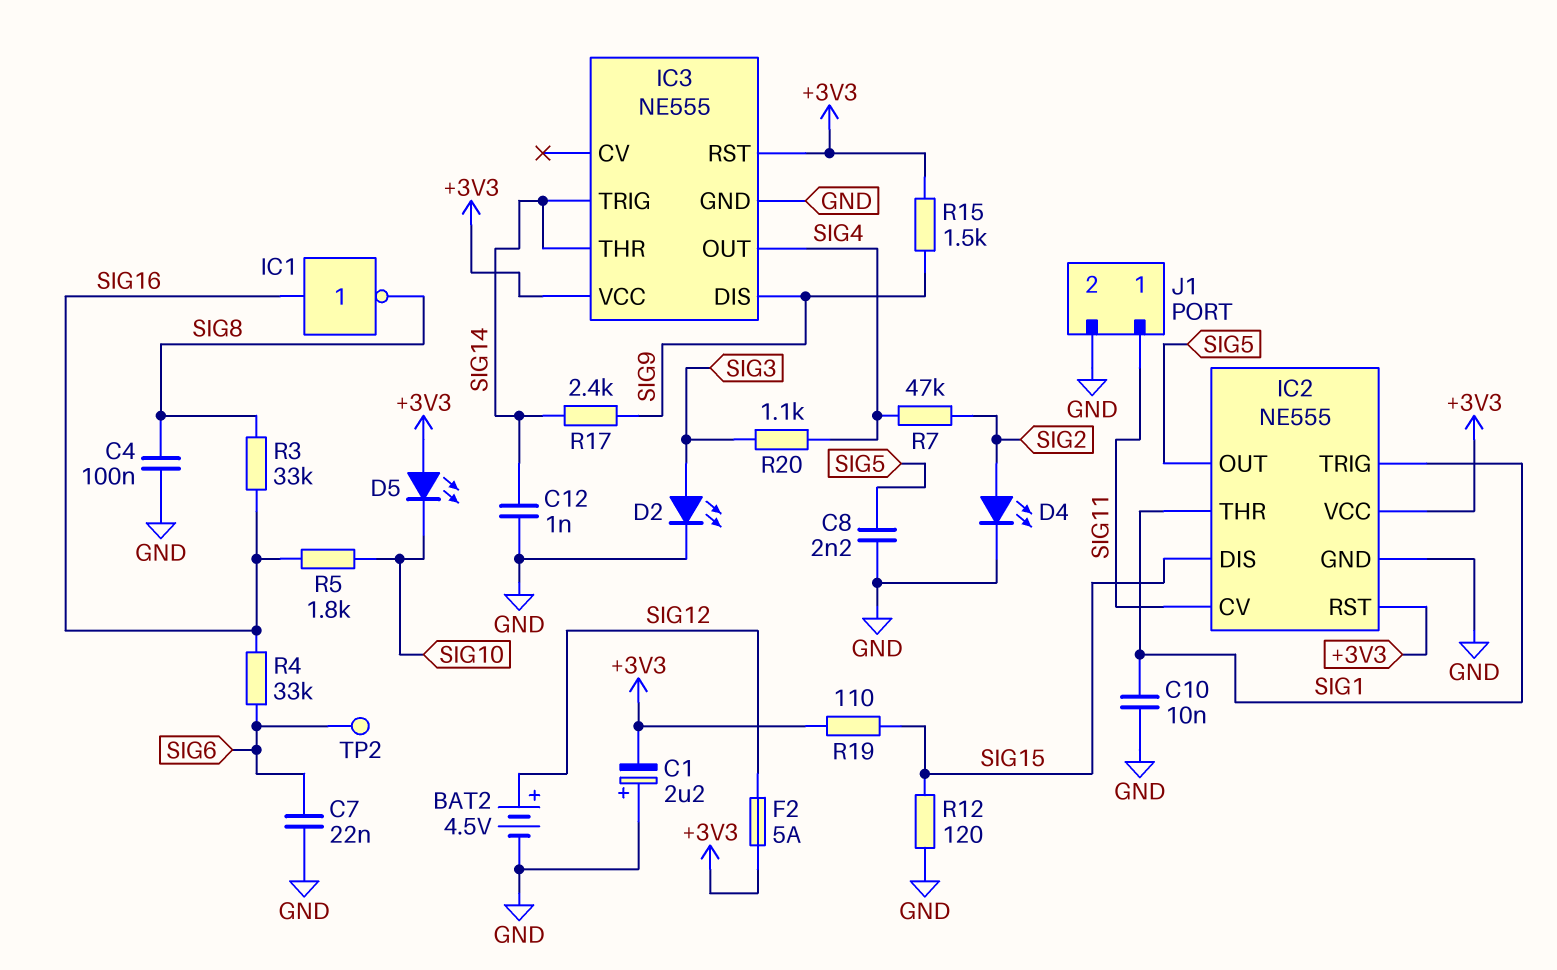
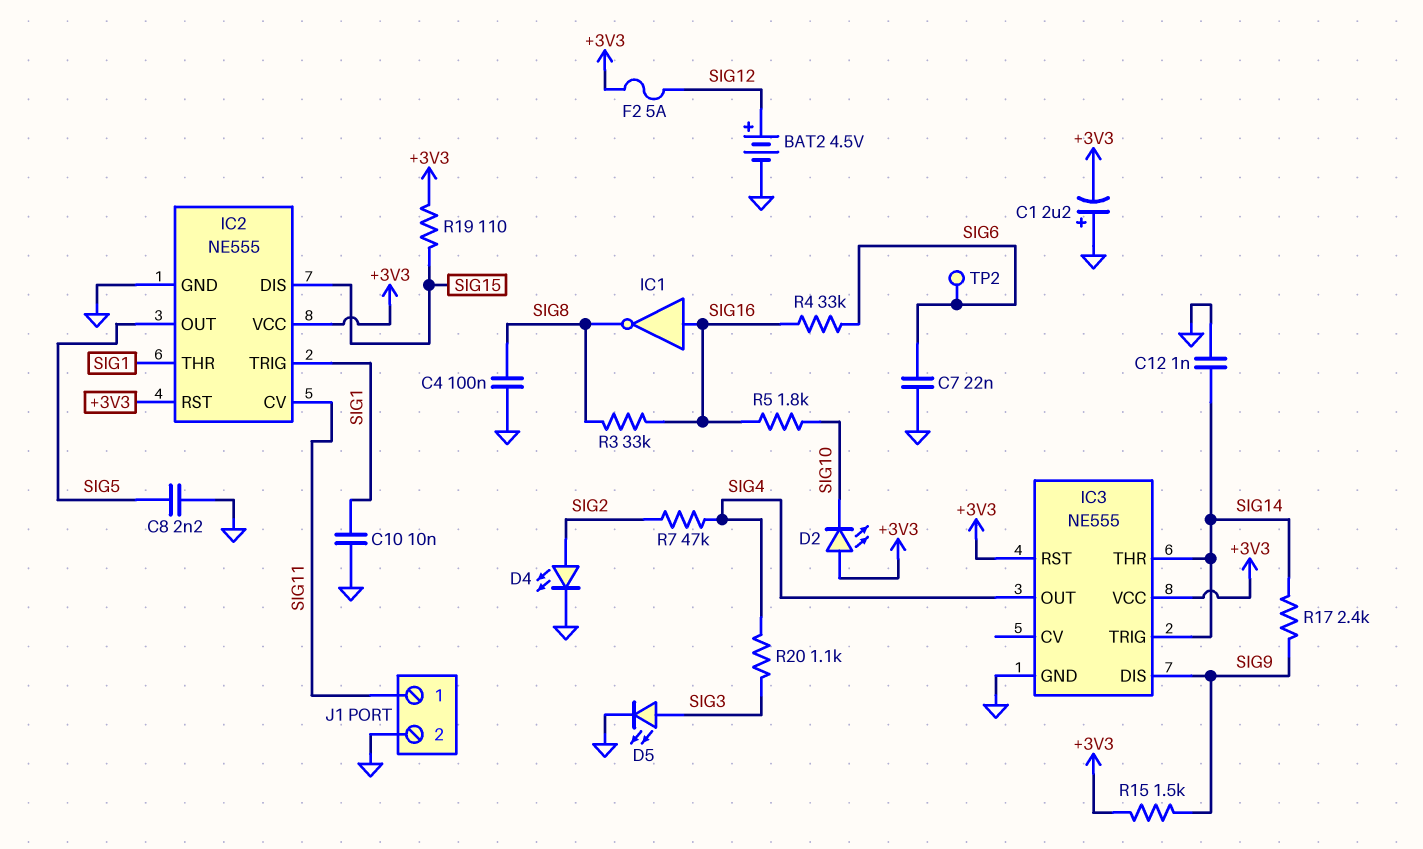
D2: LED (A SIG3, K GND) -> LED (A +3V3, K SIG10)
D5: LED (A +3V3, K SIG10) -> LED (A SIG3, K GND)
R12: 120 (GND, SIG15) -> none

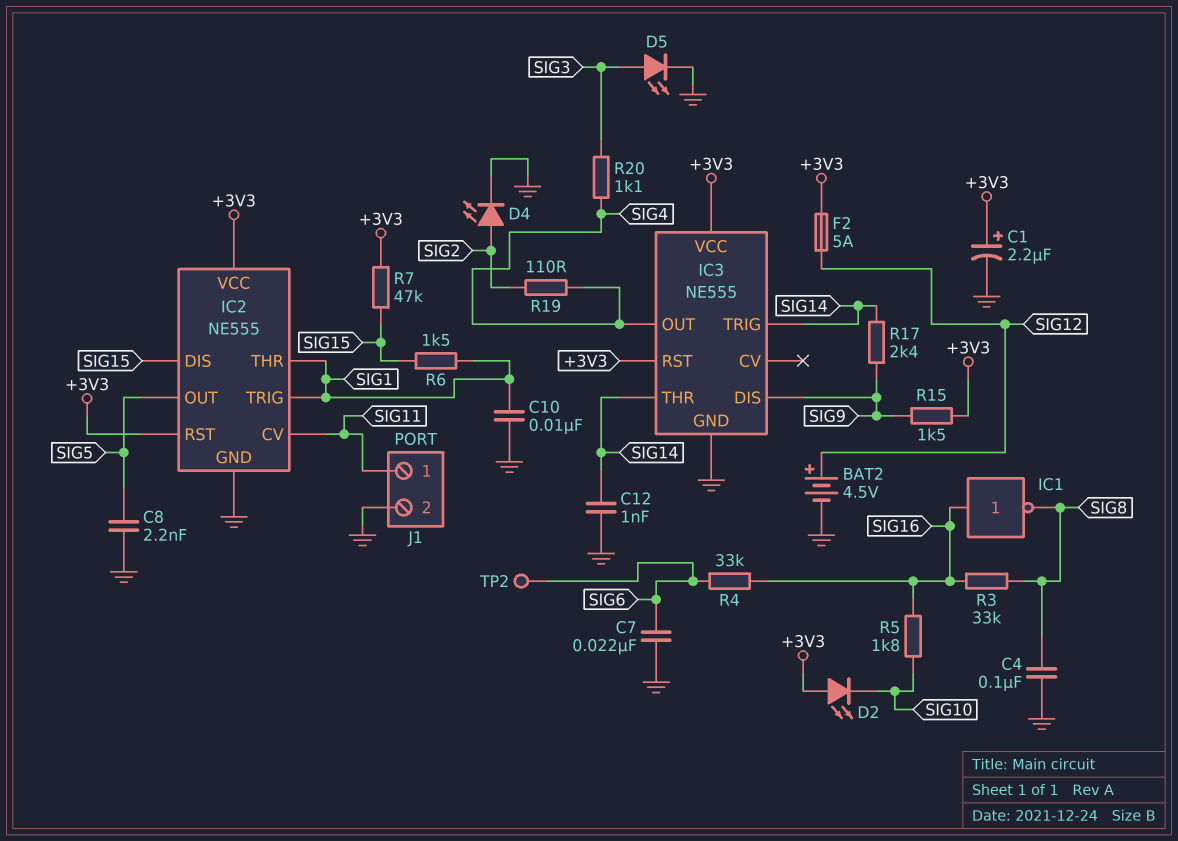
C1: 2.2uF (plus GND, minus +3V3) -> 2.2uF (plus +3V3, minus GND)
R6: none -> 1.5k (SIG1, SIG15)
R7: 47k (SIG2, SIG4) -> 47k (+3V3, SIG15)
R19: 110 (+3V3, SIG15) -> 110 (SIG2, SIG4)

